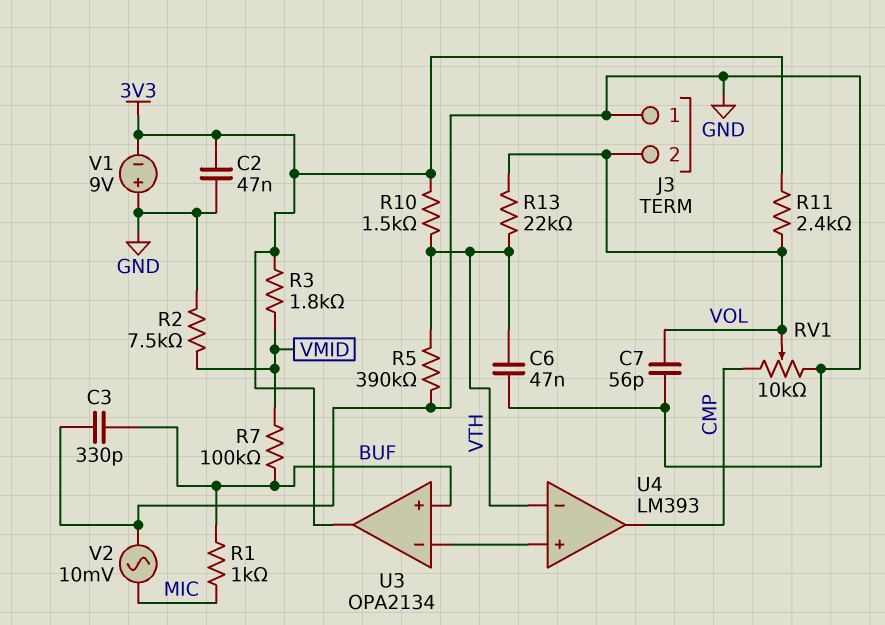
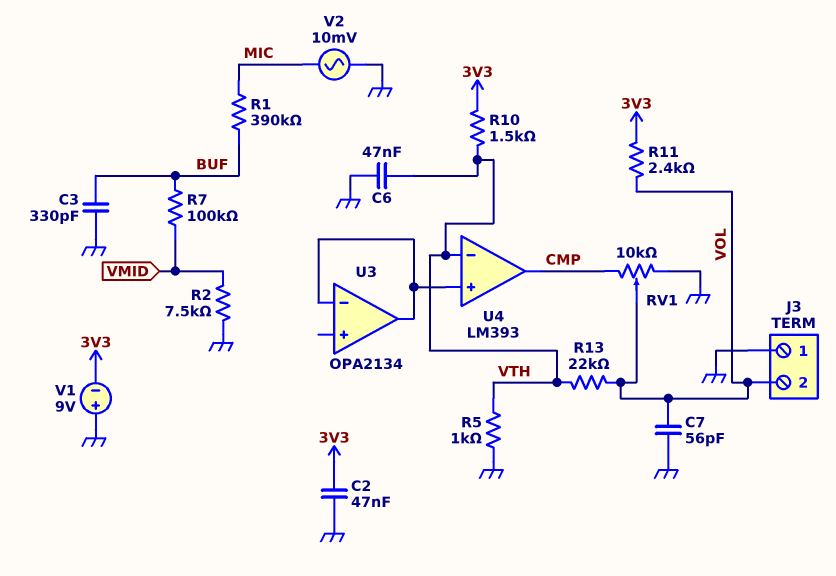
R1: 1k (BUF, MIC) -> 390k (BUF, MIC)
R3: 1.8k (3V3, VMID) -> none
R5: 390k (GND, VTH) -> 1k (GND, VTH)
U3 pin in+: BUF -> none
U3 pin out: 3V3 -> U3/in-

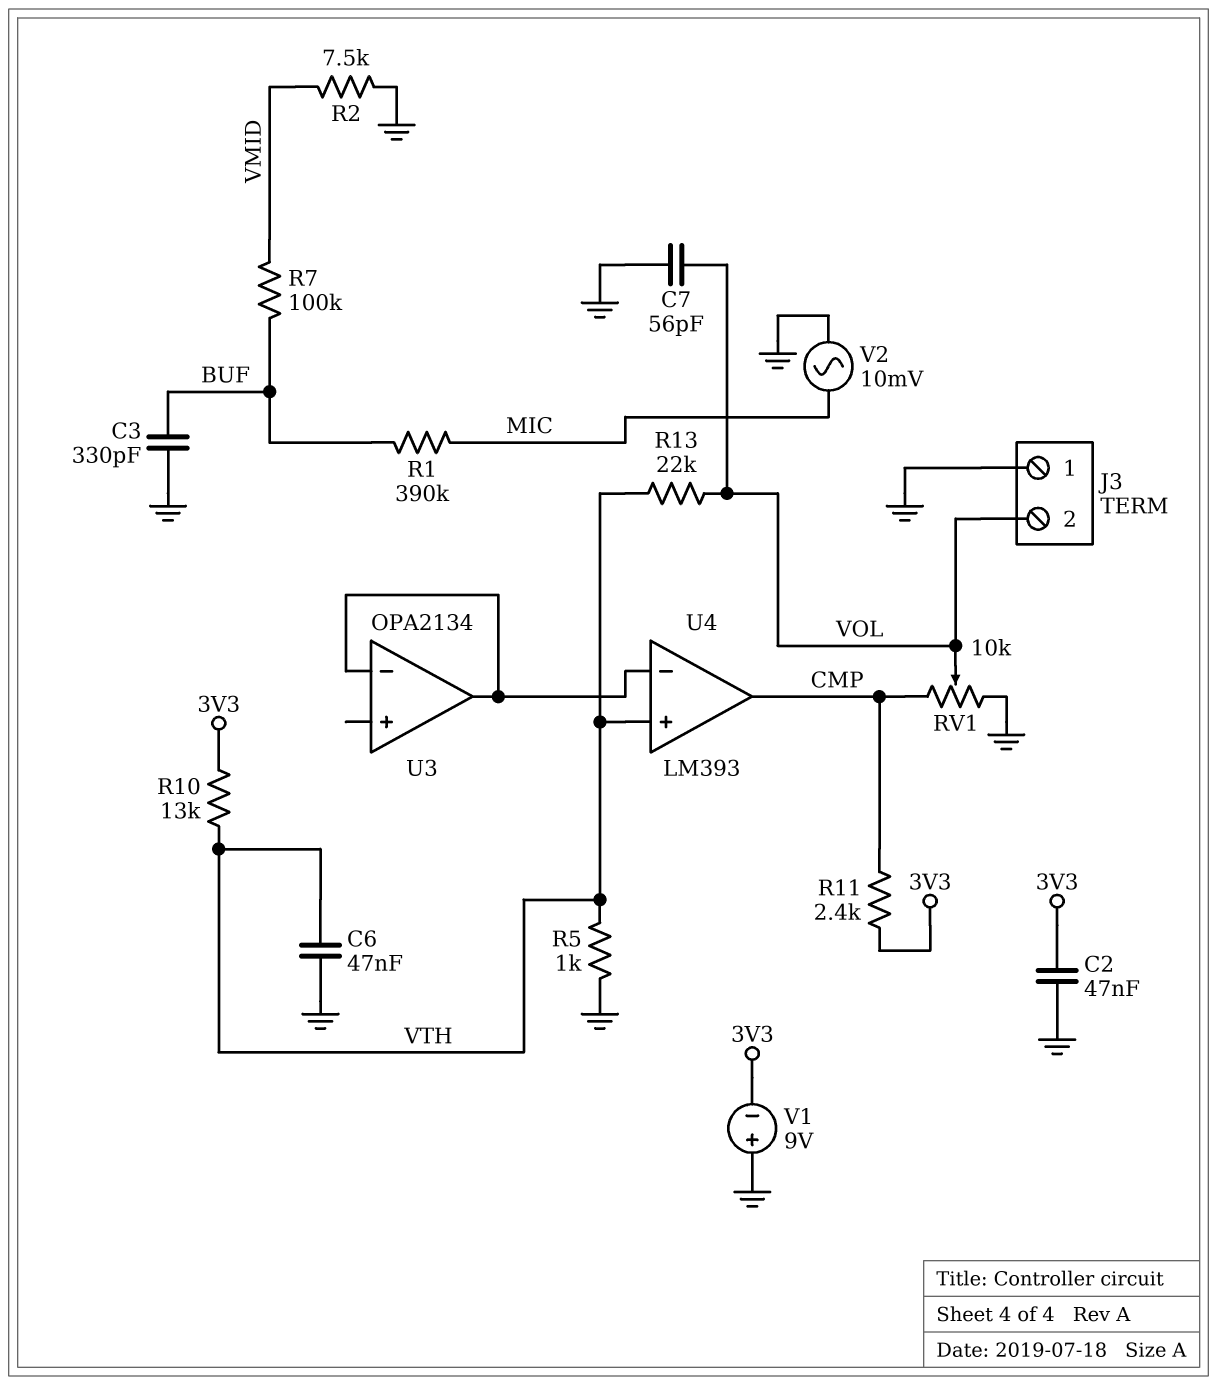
R10: 1.5k (3V3, VTH) -> 13k (3V3, VTH)
R11: 2.4k (3V3, VOL) -> 2.4k (3V3, CMP)
U4 pin in+: U3/in- -> VTH
U4 pin in-: VTH -> U3/in-

